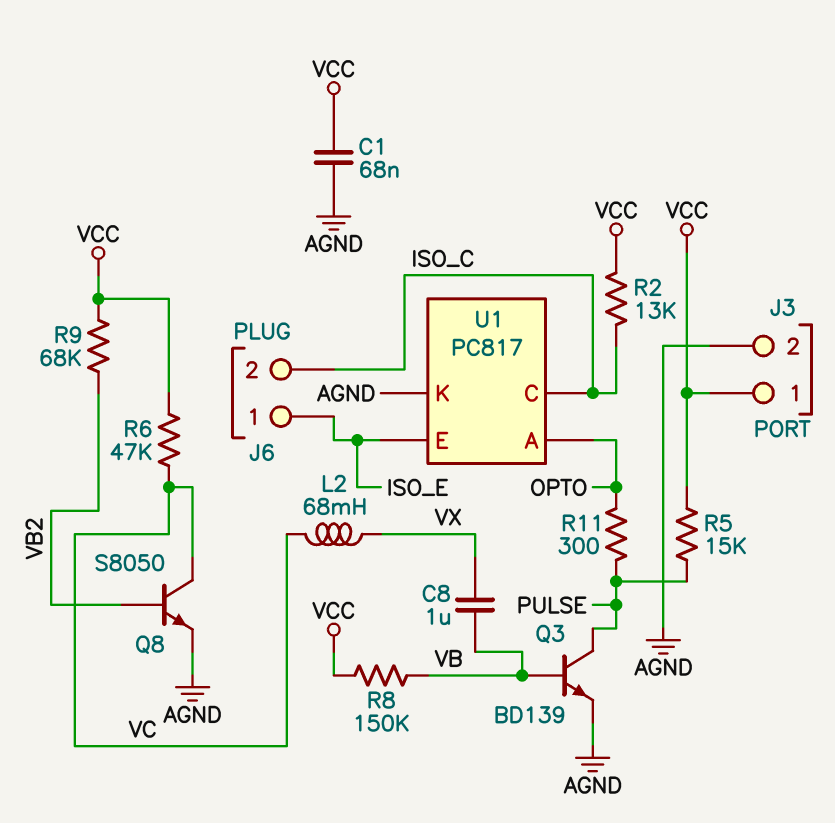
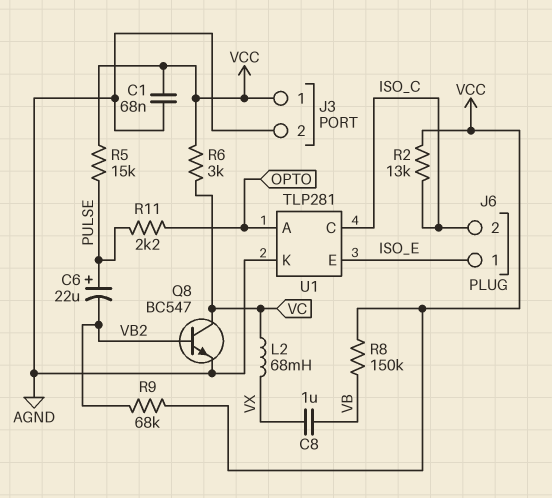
C6: none -> 22uF (plus PULSE, minus VB2)
Q3: NPN BD139 (B VB, C PULSE, E AGND) -> none
Q8: NPN S8050 (B VB2, C VC, E AGND) -> NPN BC547 (B VB2, C VC, E AGND)
R6: 47k (VC, VCC) -> 3k (VC, VCC)
R11: 300 (OPTO, PULSE) -> 2.2k (OPTO, PULSE)
U1: PC817 -> TLP281

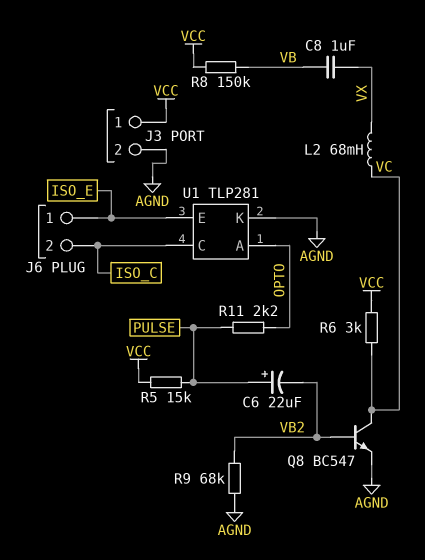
C1: 68nF (AGND, VCC) -> none
R2: 13k (ISO_C, VCC) -> none
R9: 68k (VB2, VCC) -> 68k (AGND, VB2)

